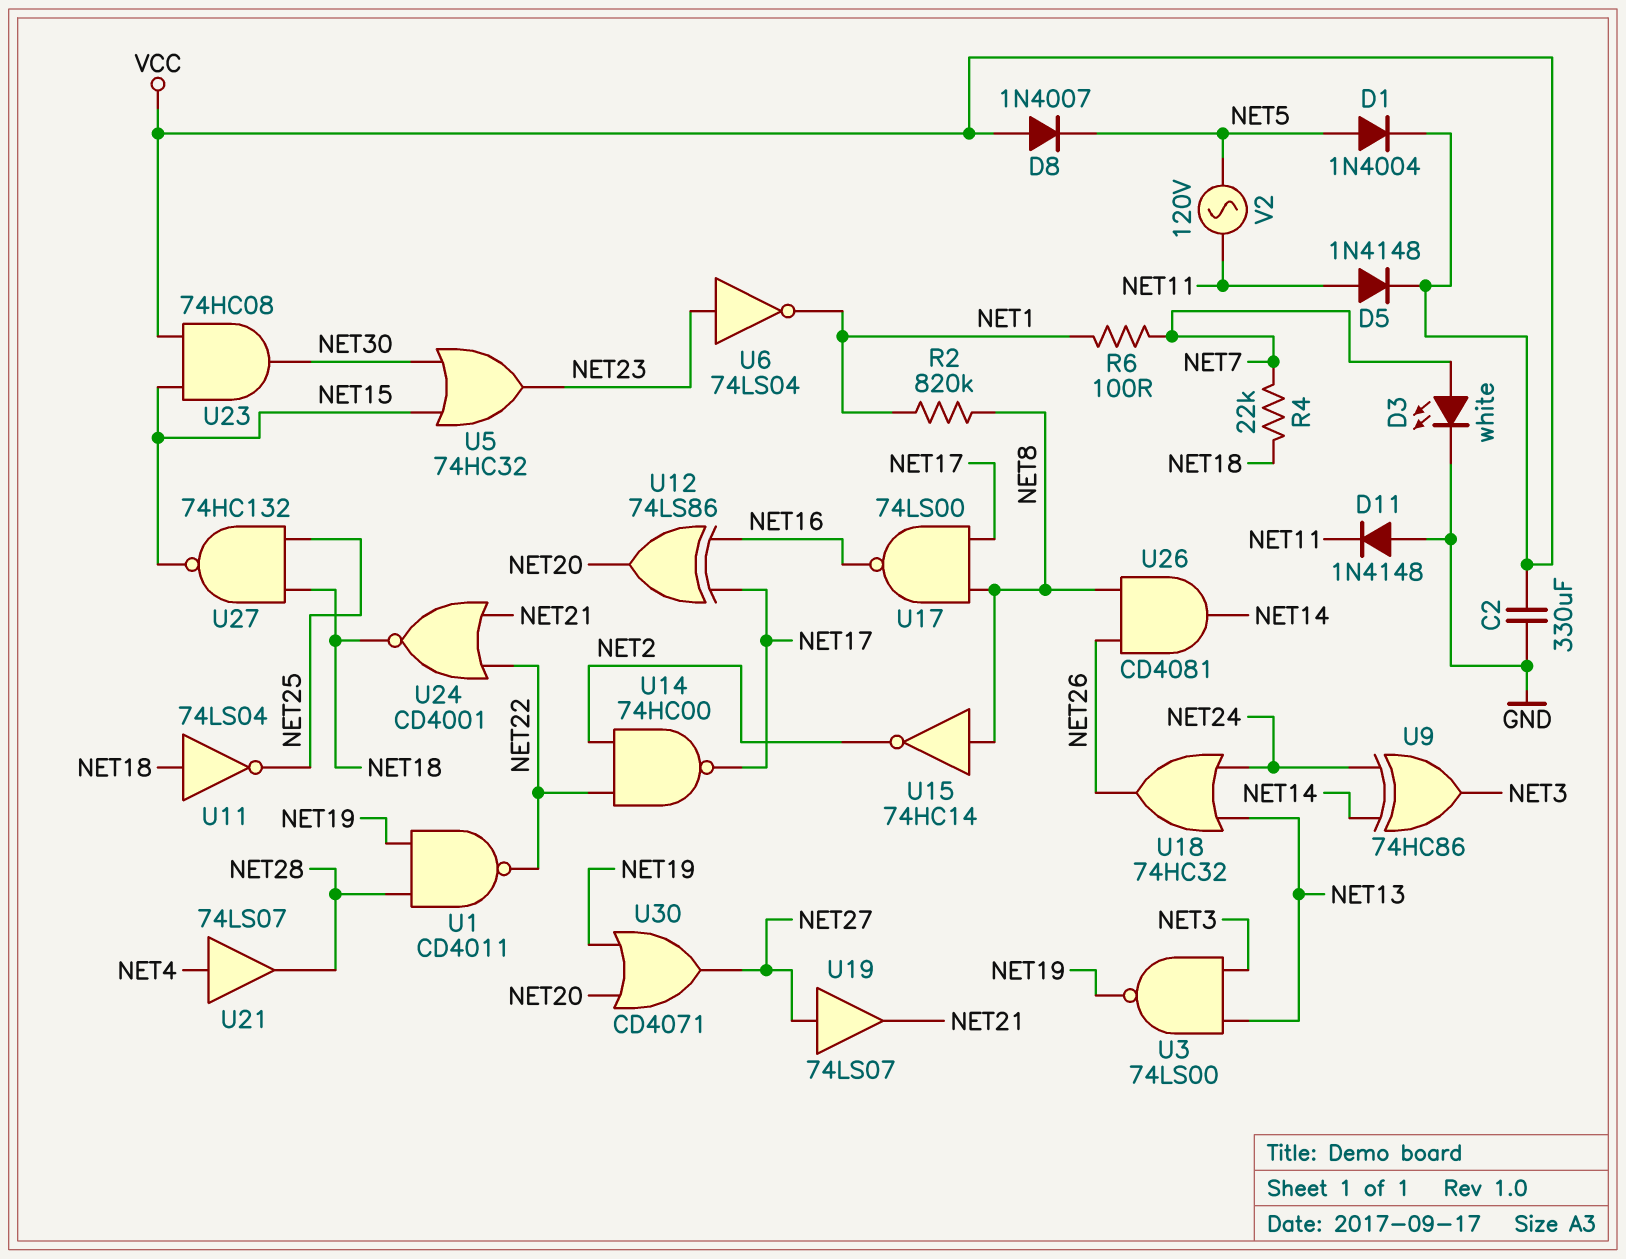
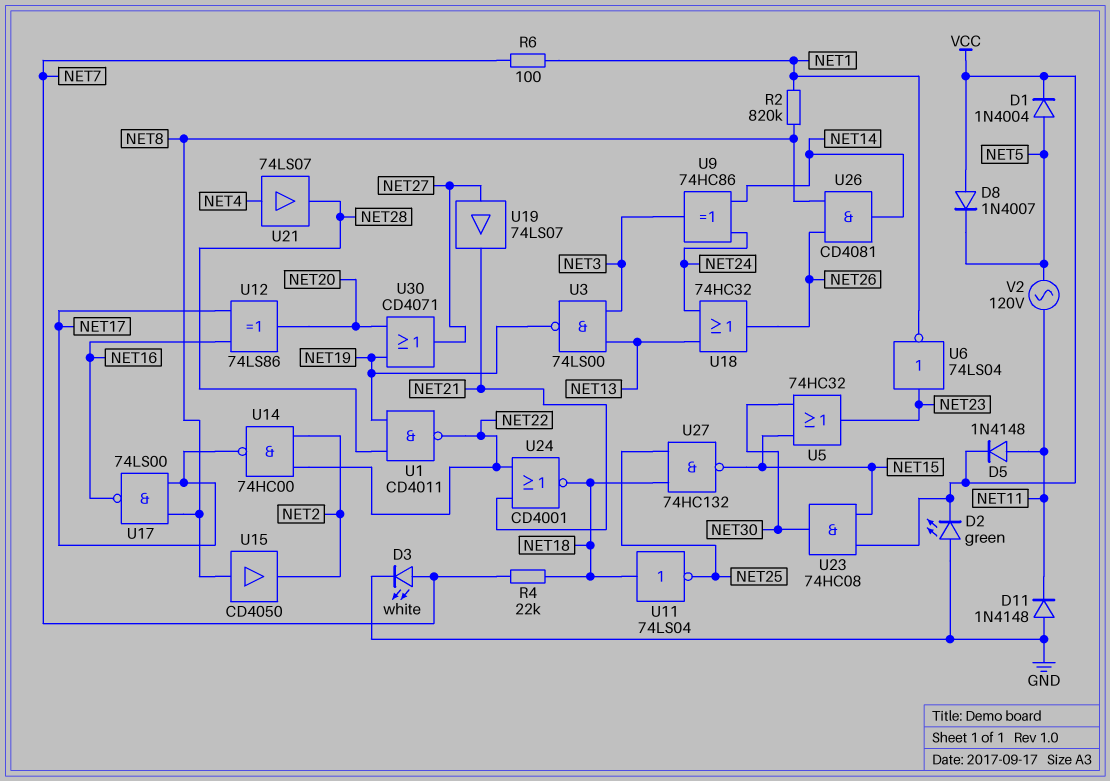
C2: 330uF (GND, VCC) -> none
D2: none -> LED green (A GND, K VCC)
U15: NOT 74HC14 (in NET8, out NET2) -> buffer CD4050 (in NET8, out NET2)

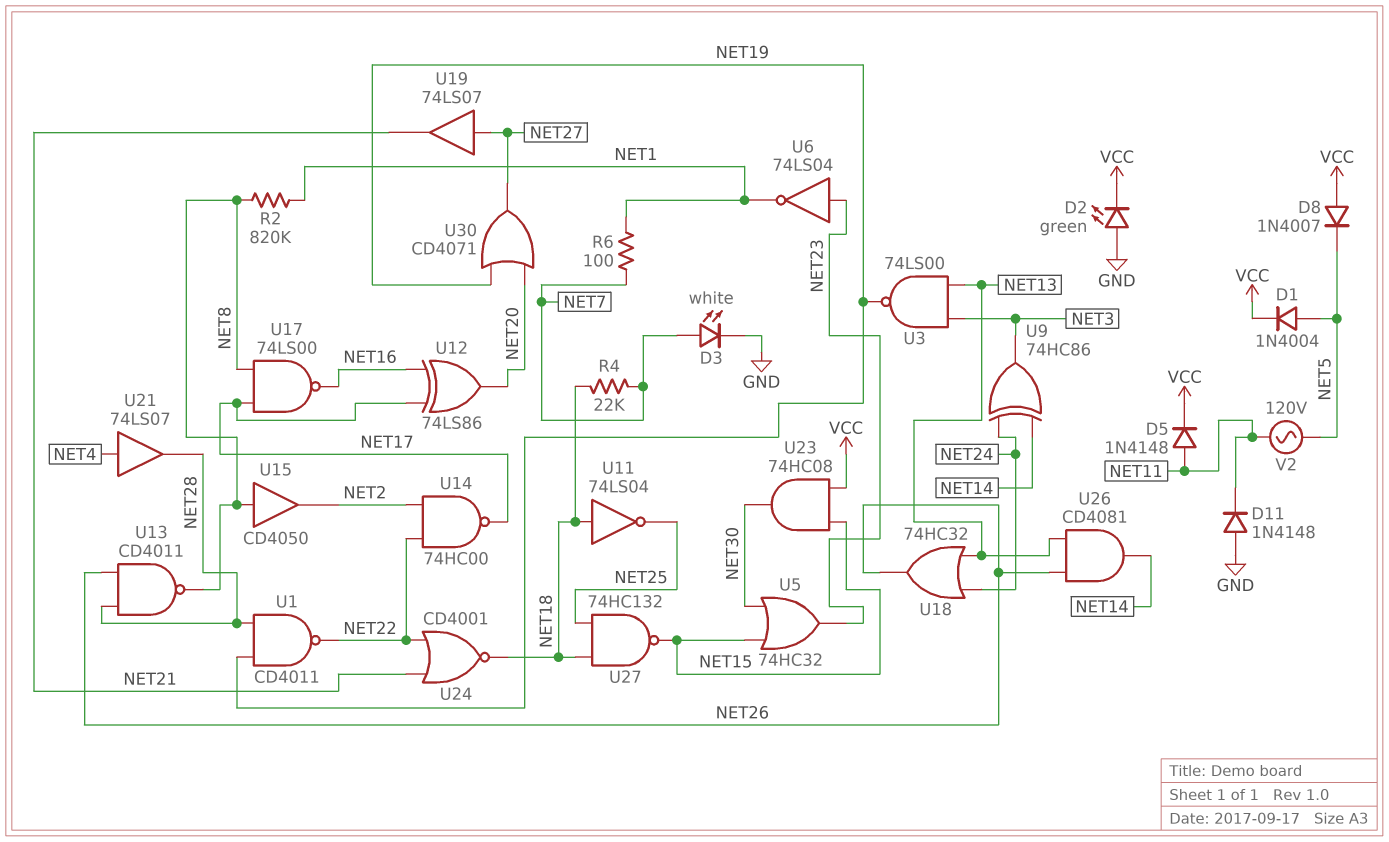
U13: none -> NAND CD4011 (in NET26, in NET28, out NET8)
U26: AND CD4081 (in NET8, in NET26, out NET14) -> AND CD4081 (in NET13, in NET26, out NET14)

